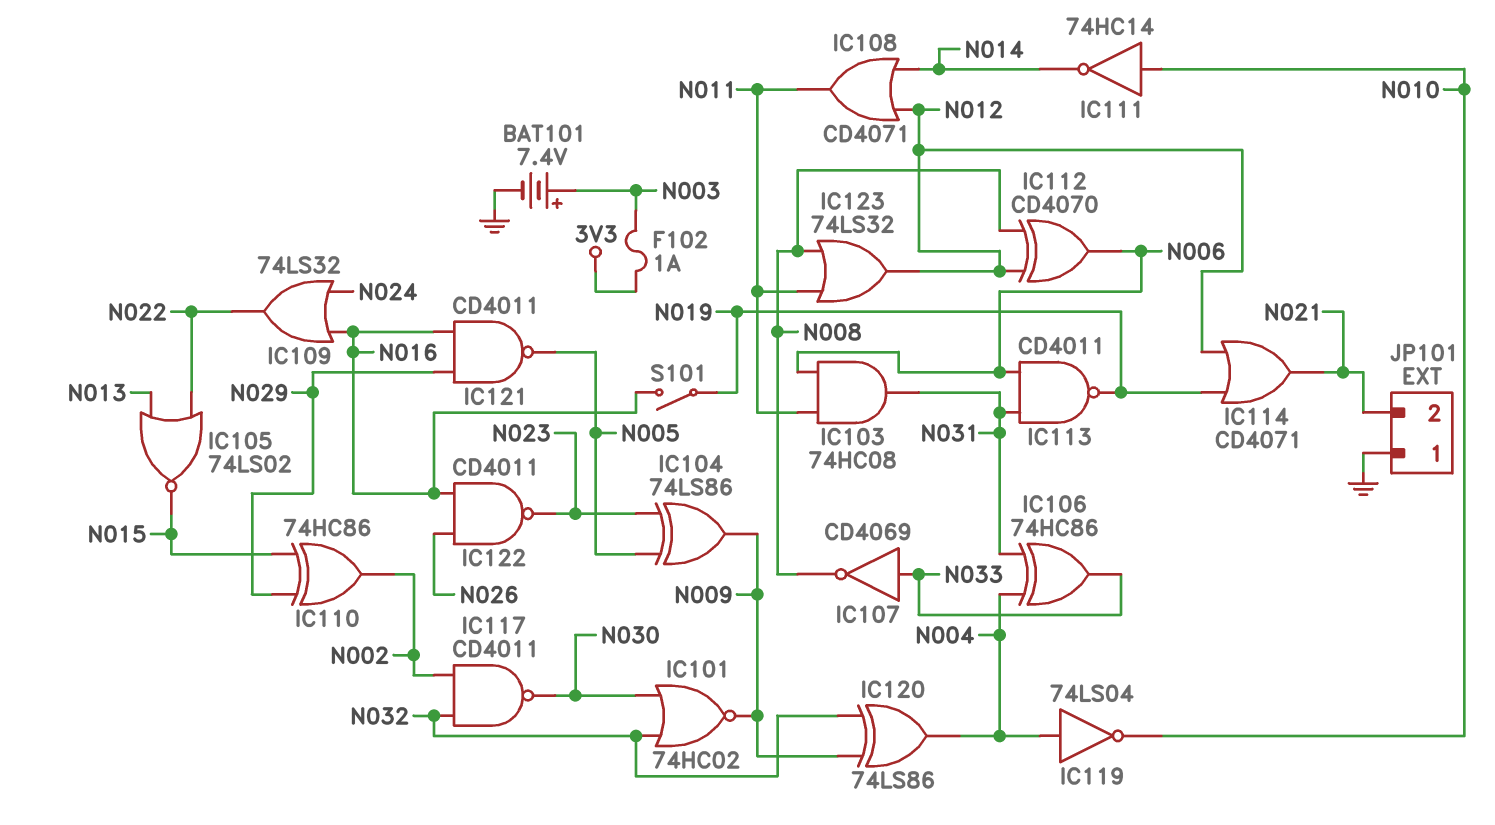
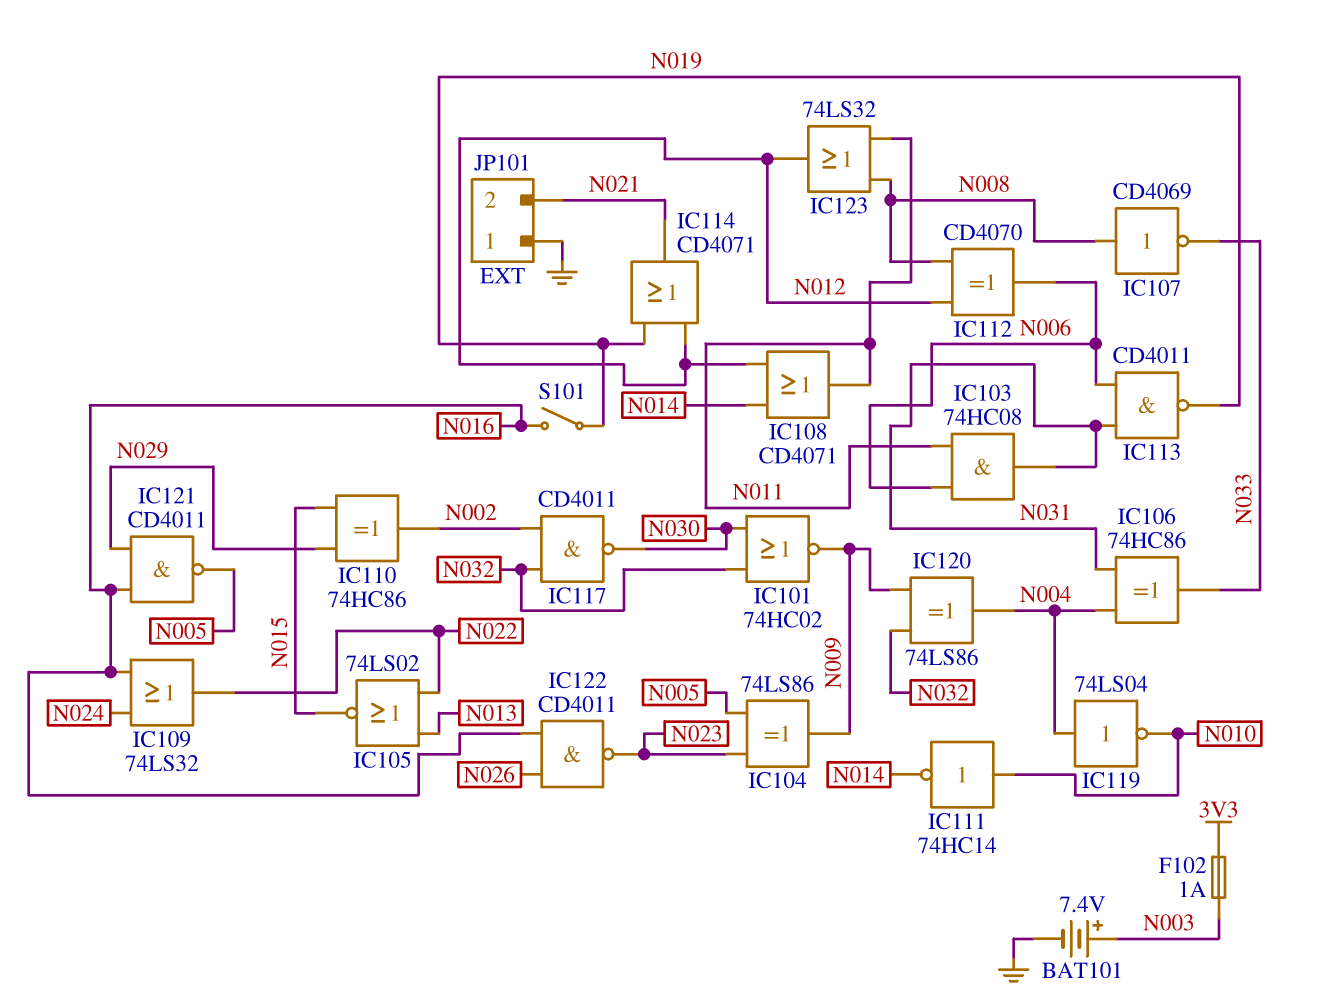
IC107: NOT CD4069 (in N033, out N008) -> NOT CD4069 (in N008, out N033)

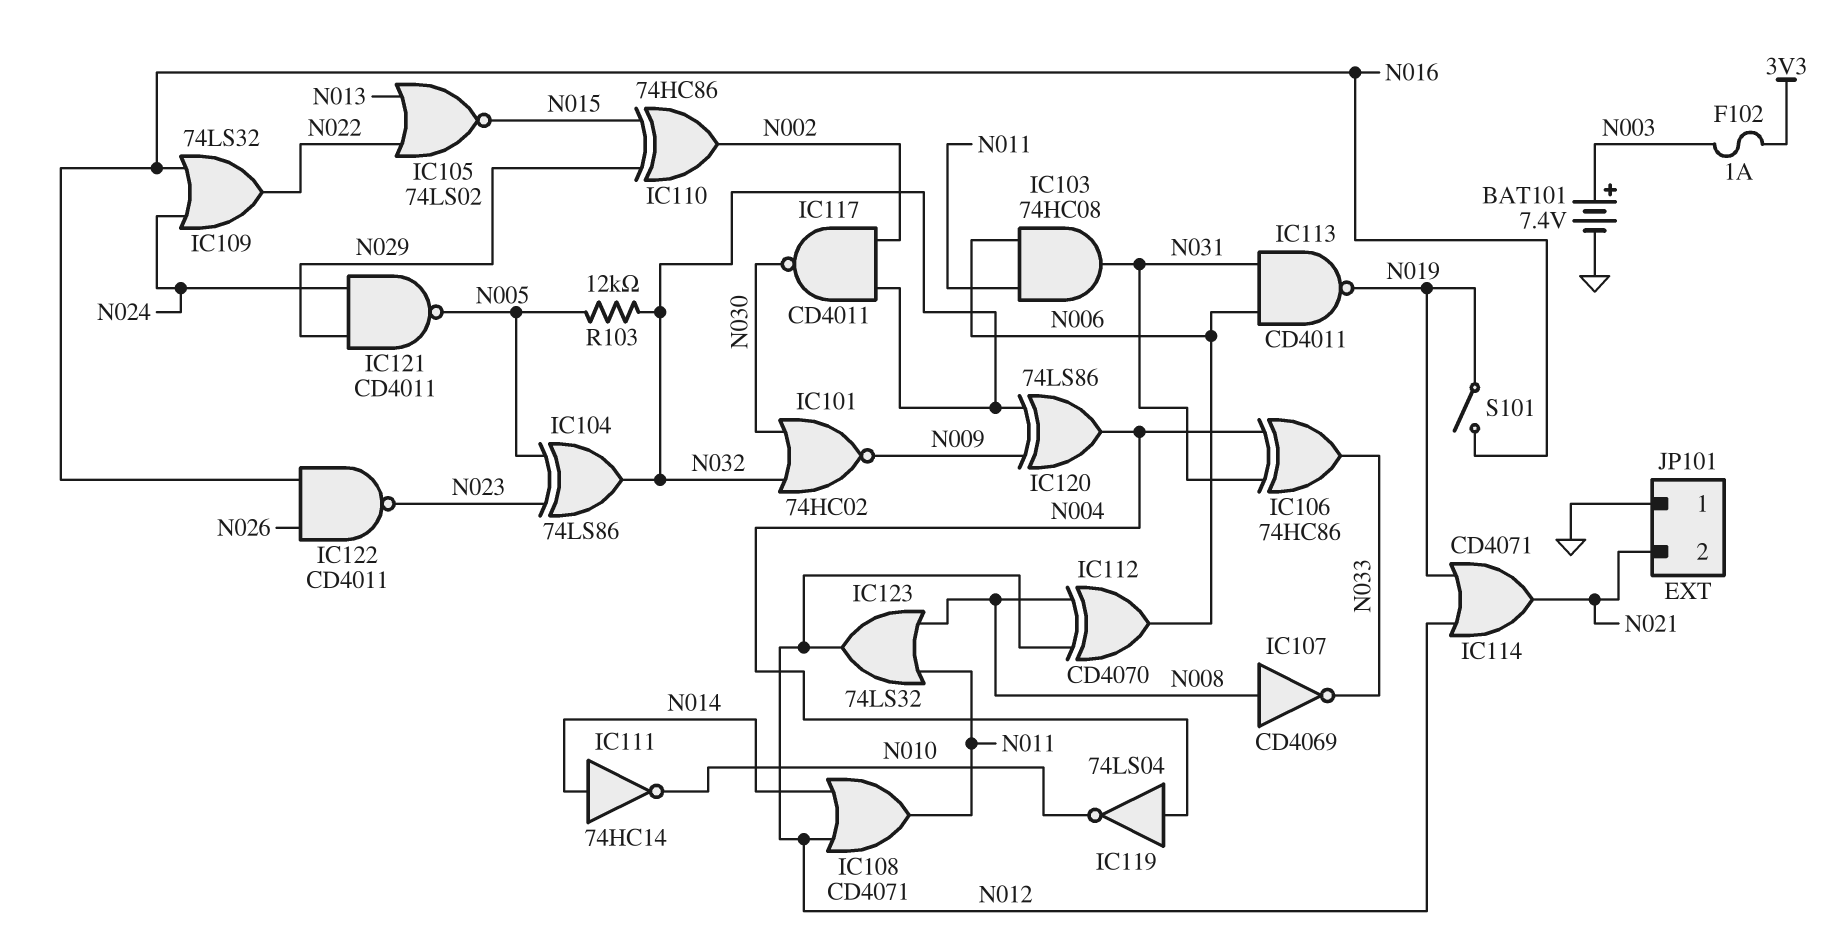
IC104: XOR 74LS86 (in N005, in N023, out N009) -> XOR 74LS86 (in N005, in N023, out N032)
IC111: NOT 74HC14 (in N010, out N014) -> NOT 74HC14 (in N014, out N010)
IC121: NAND CD4011 (in N016, in N029, out N005) -> NAND CD4011 (in N024, in N029, out N005)
R103: none -> 12k (N005, N032)

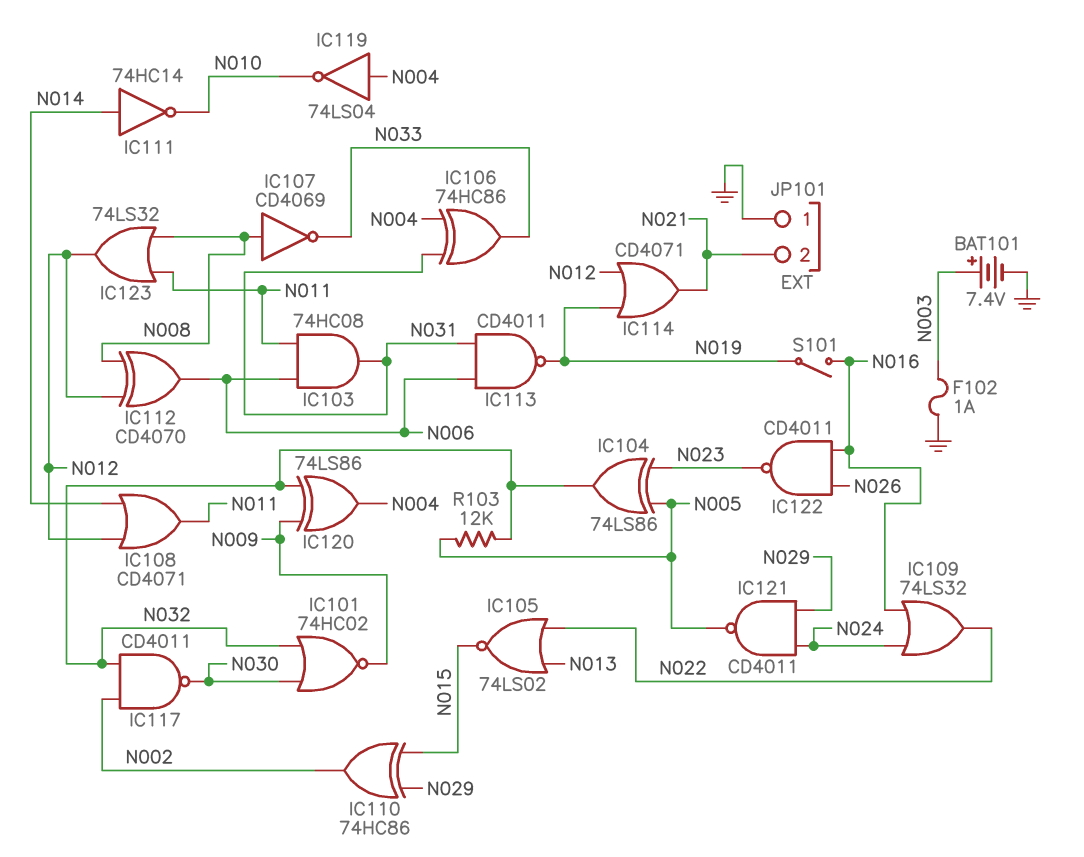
F102: 1A (3V3, N003) -> 1A (GND, N003)

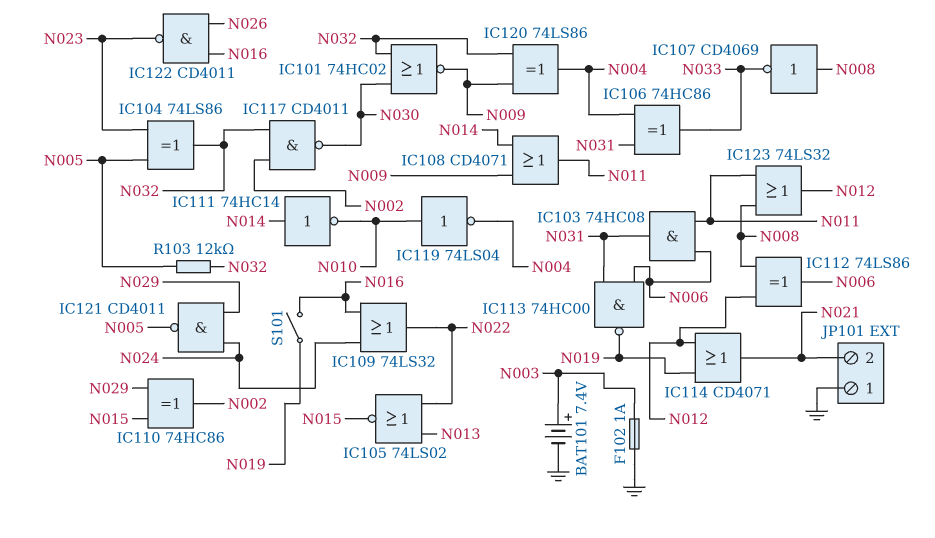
IC108: OR CD4071 (in N012, in N014, out N011) -> OR CD4071 (in N009, in N014, out N011)
IC112: XOR CD4070 (in N008, in N012, out N006) -> XOR 74LS86 (in N008, in N012, out N006)
IC113: NAND CD4011 (in N006, in N031, out N019) -> NAND 74HC00 (in N006, in N031, out N019)
IC119: NOT 74LS04 (in N004, out N010) -> NOT 74LS04 (in N010, out N004)

